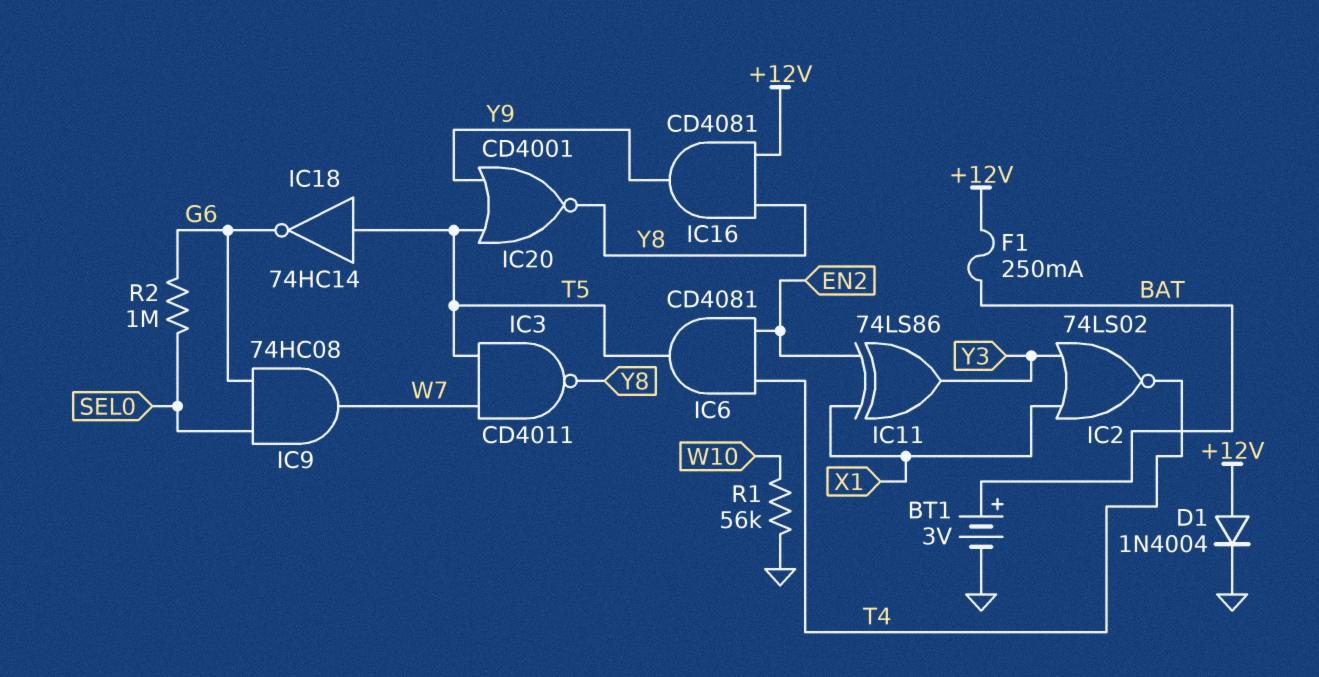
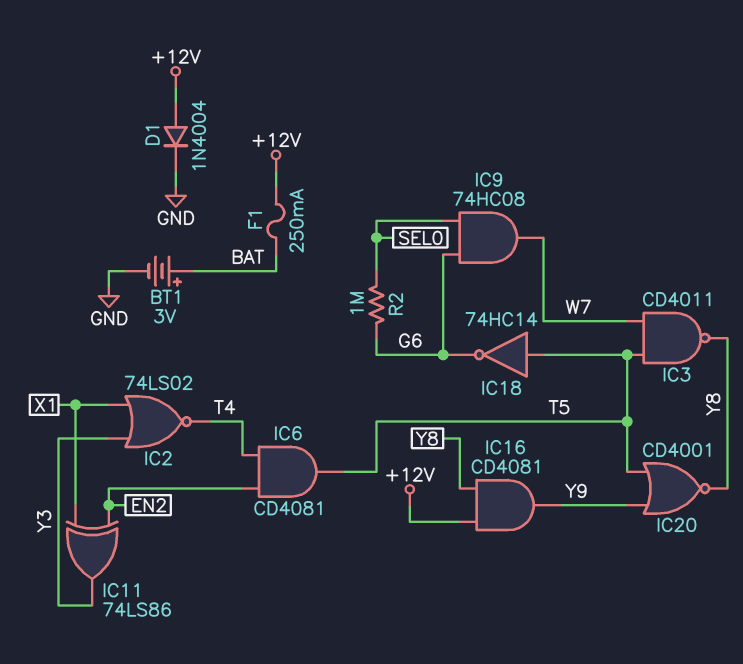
R1: 56k (GND, W10) -> none

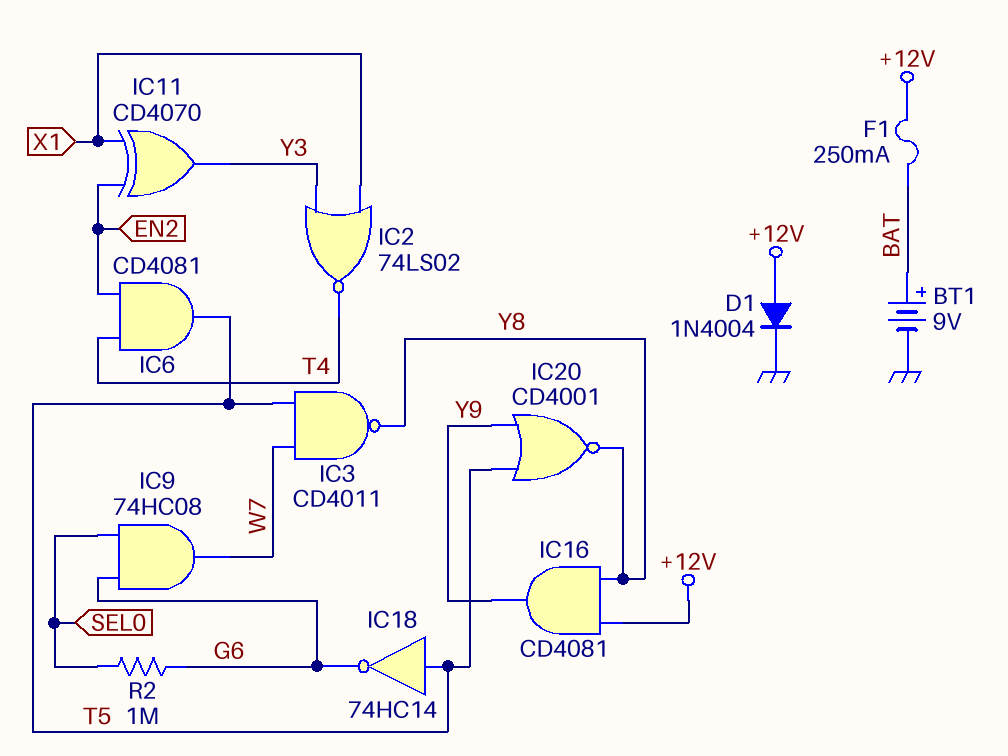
BT1: 3V (plus BAT, minus GND) -> 9V (plus BAT, minus GND)
IC11: XOR 74LS86 (in EN2, in X1, out Y3) -> XOR CD4070 (in EN2, in X1, out Y3)

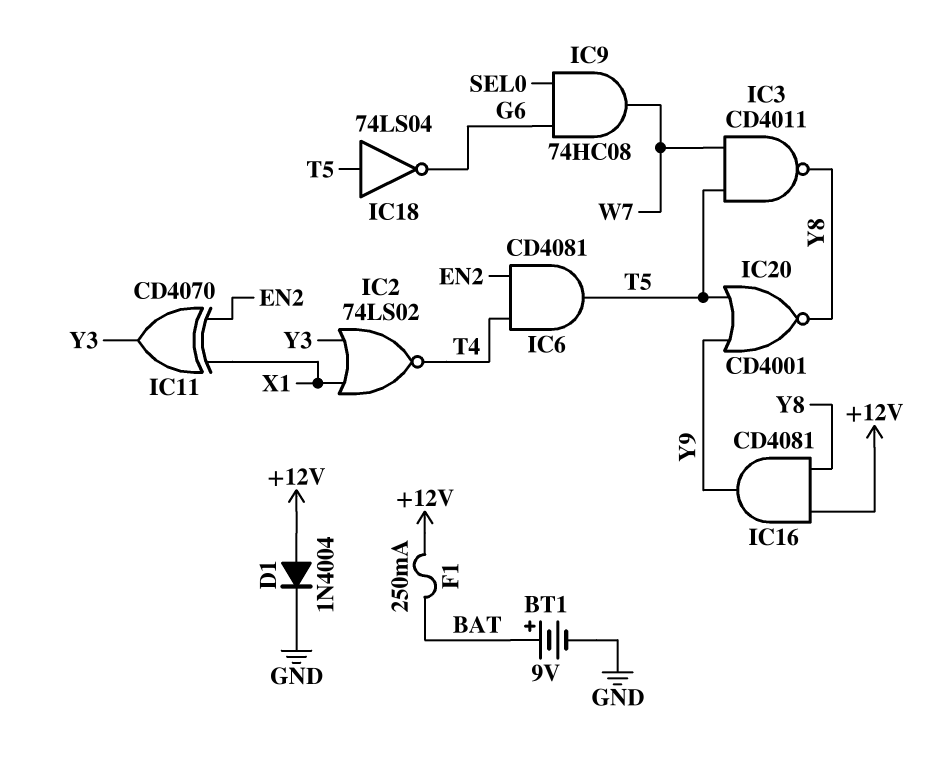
IC18: NOT 74HC14 (in T5, out G6) -> NOT 74LS04 (in T5, out G6)
R2: 1M (G6, SEL0) -> none

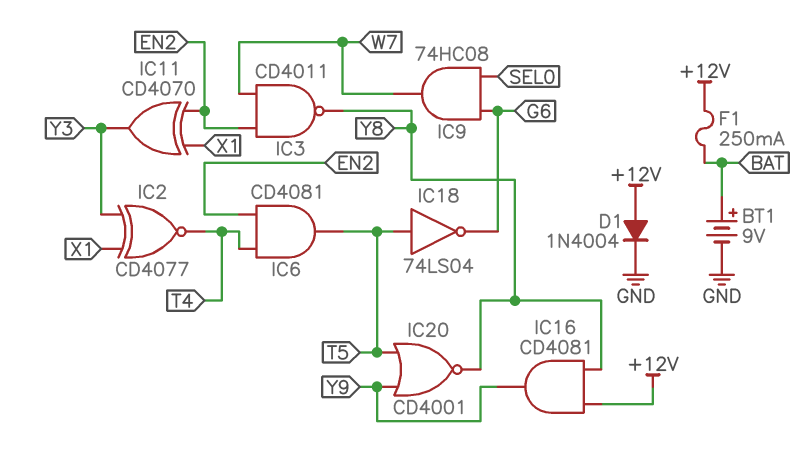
IC2: NOR 74LS02 (in X1, in Y3, out T4) -> XNOR CD4077 (in X1, in Y3, out T4)
IC3: NAND CD4011 (in T5, in W7, out Y8) -> NAND CD4011 (in EN2, in W7, out Y8)

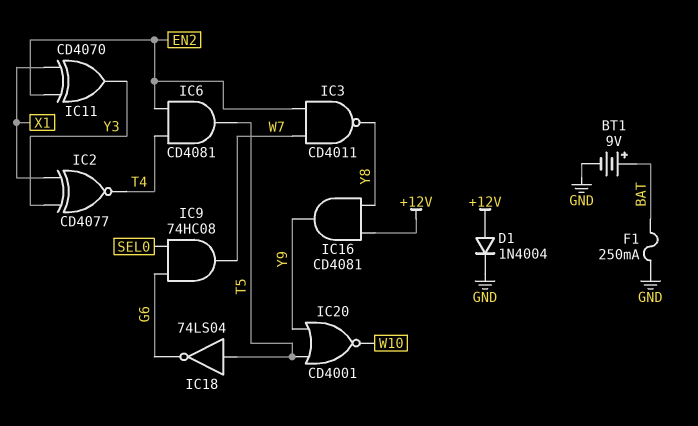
F1: 250mA (+12V, BAT) -> 250mA (BAT, GND)
IC20: NOR CD4001 (in T5, in Y9, out Y8) -> NOR CD4001 (in T5, in Y9, out W10)

